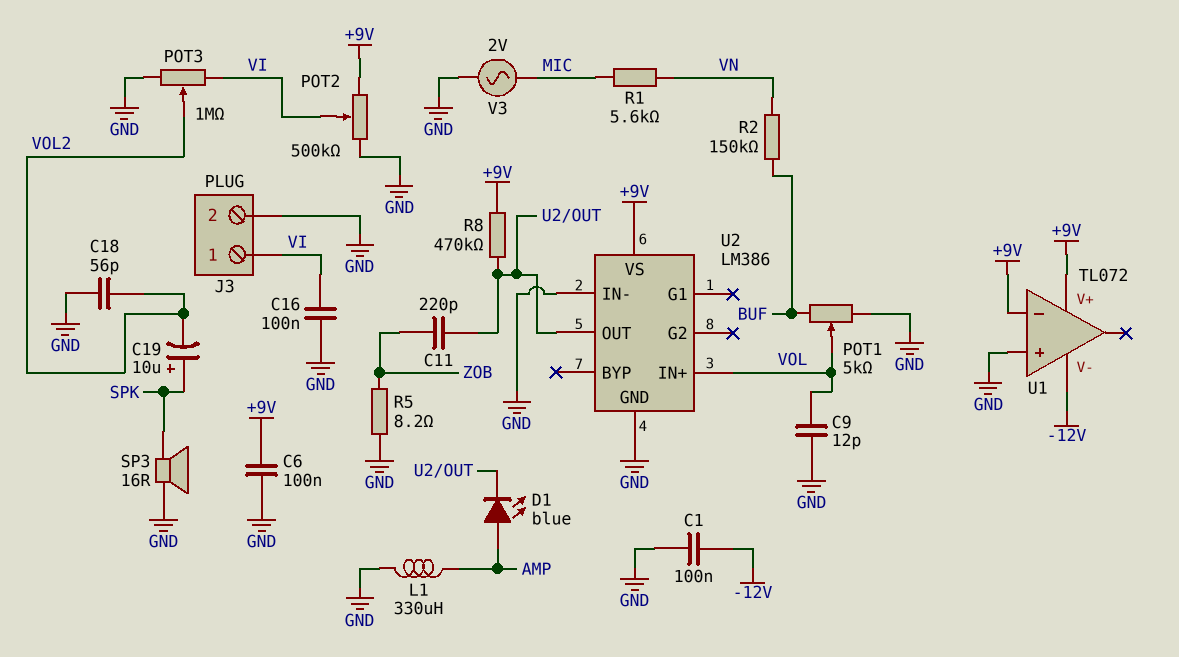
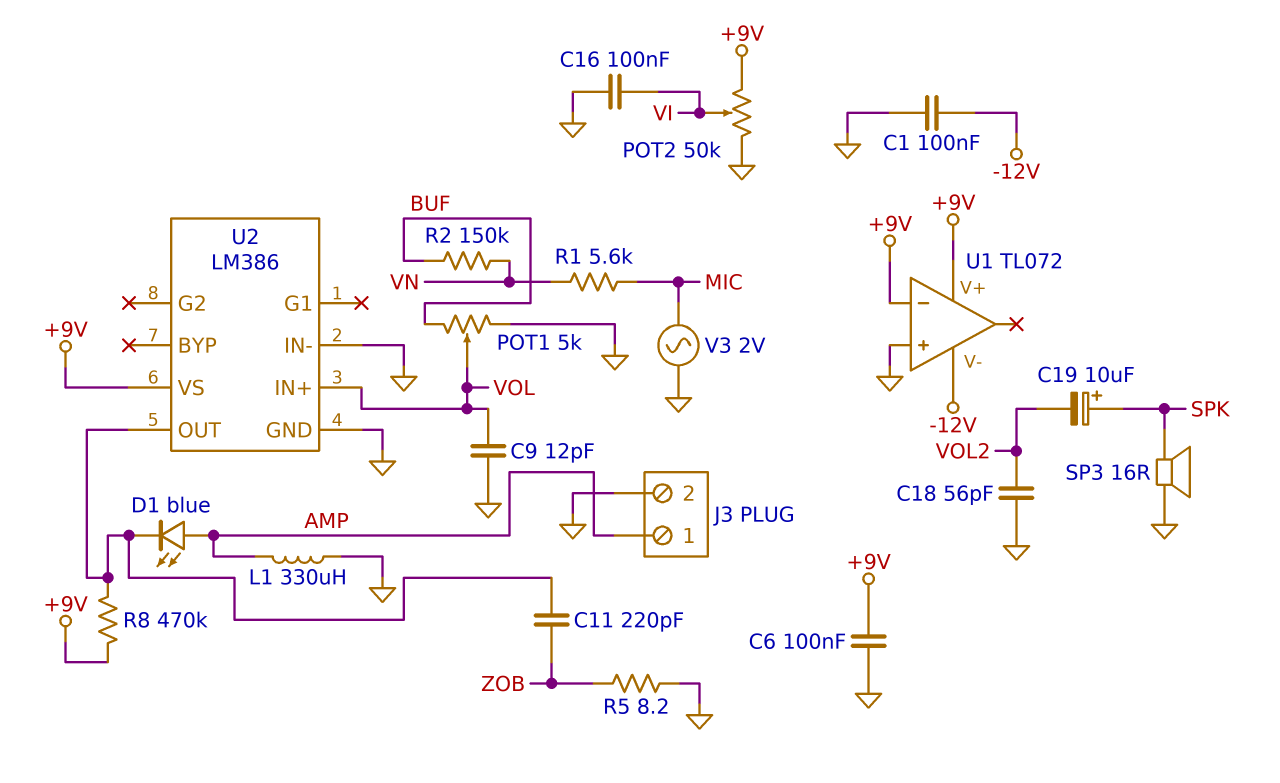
J3 pin 1: VI -> AMP
POT2: 500k (+9V, GND, wiper VI) -> 50k (+9V, GND, wiper VI)
POT3: 1M (GND, VI, wiper VOL2) -> none

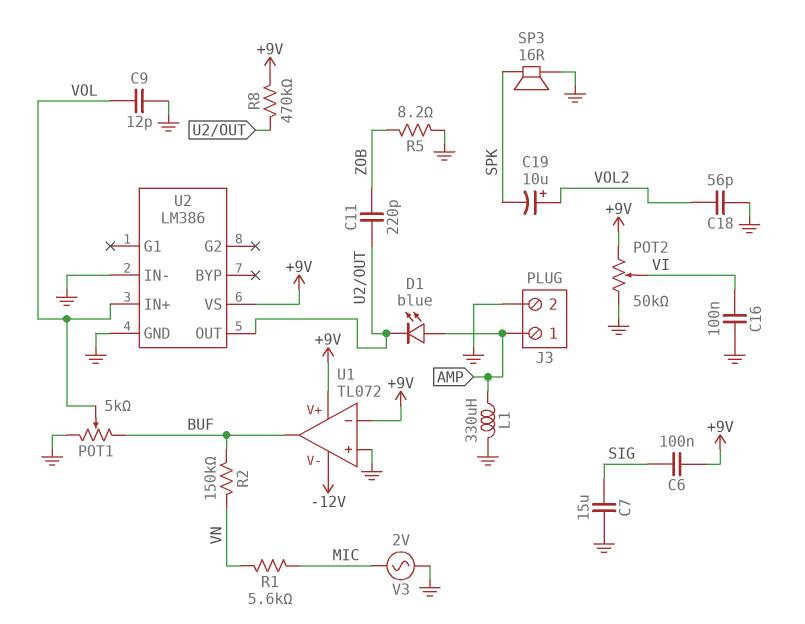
C1: 100nF (-12V, GND) -> none
C6: 100nF (+9V, GND) -> 100nF (+9V, SIG)
C7: none -> 15uF (GND, SIG)
C19: 10uF (plus SPK, minus VOL2) -> 10uF (plus VOL2, minus SPK)
U1 pin out: none -> BUF

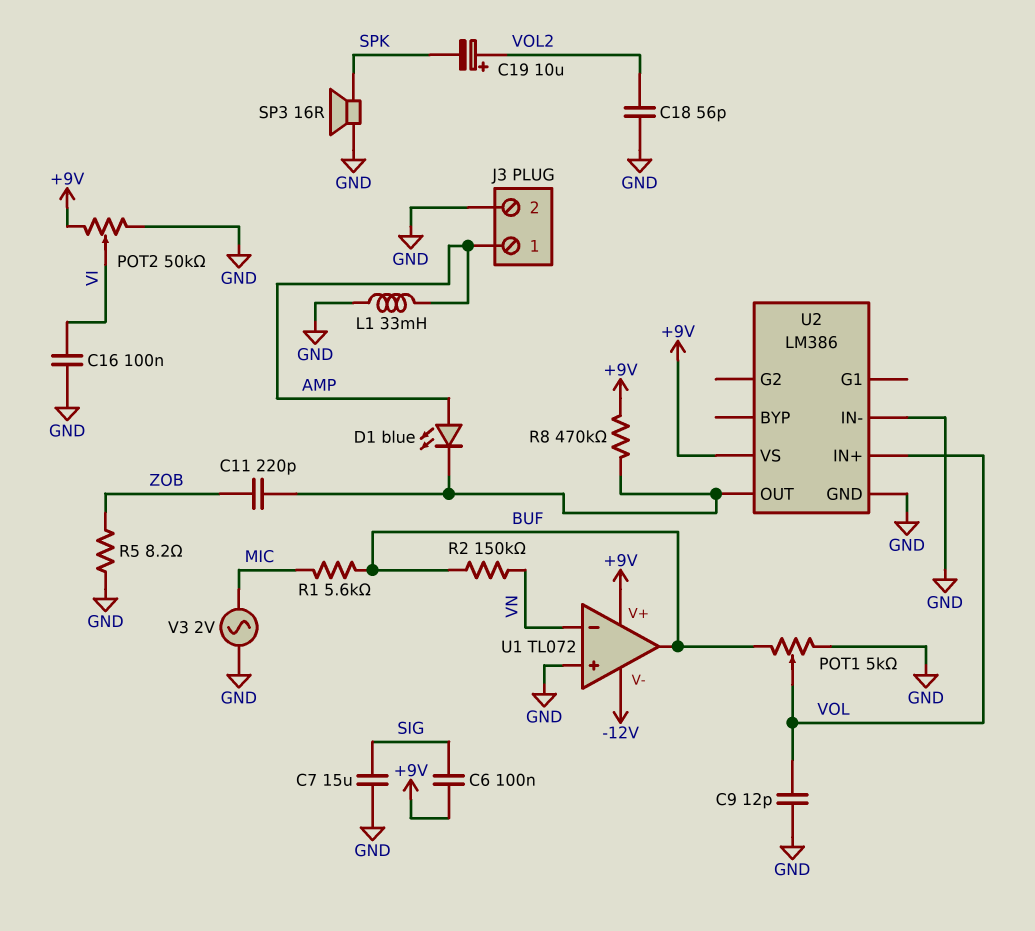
L1: 330uH (AMP, GND) -> 33mH (AMP, GND)
R1: 5.6k (MIC, VN) -> 5.6k (BUF, MIC)
U1 pin in-: +9V -> VN

